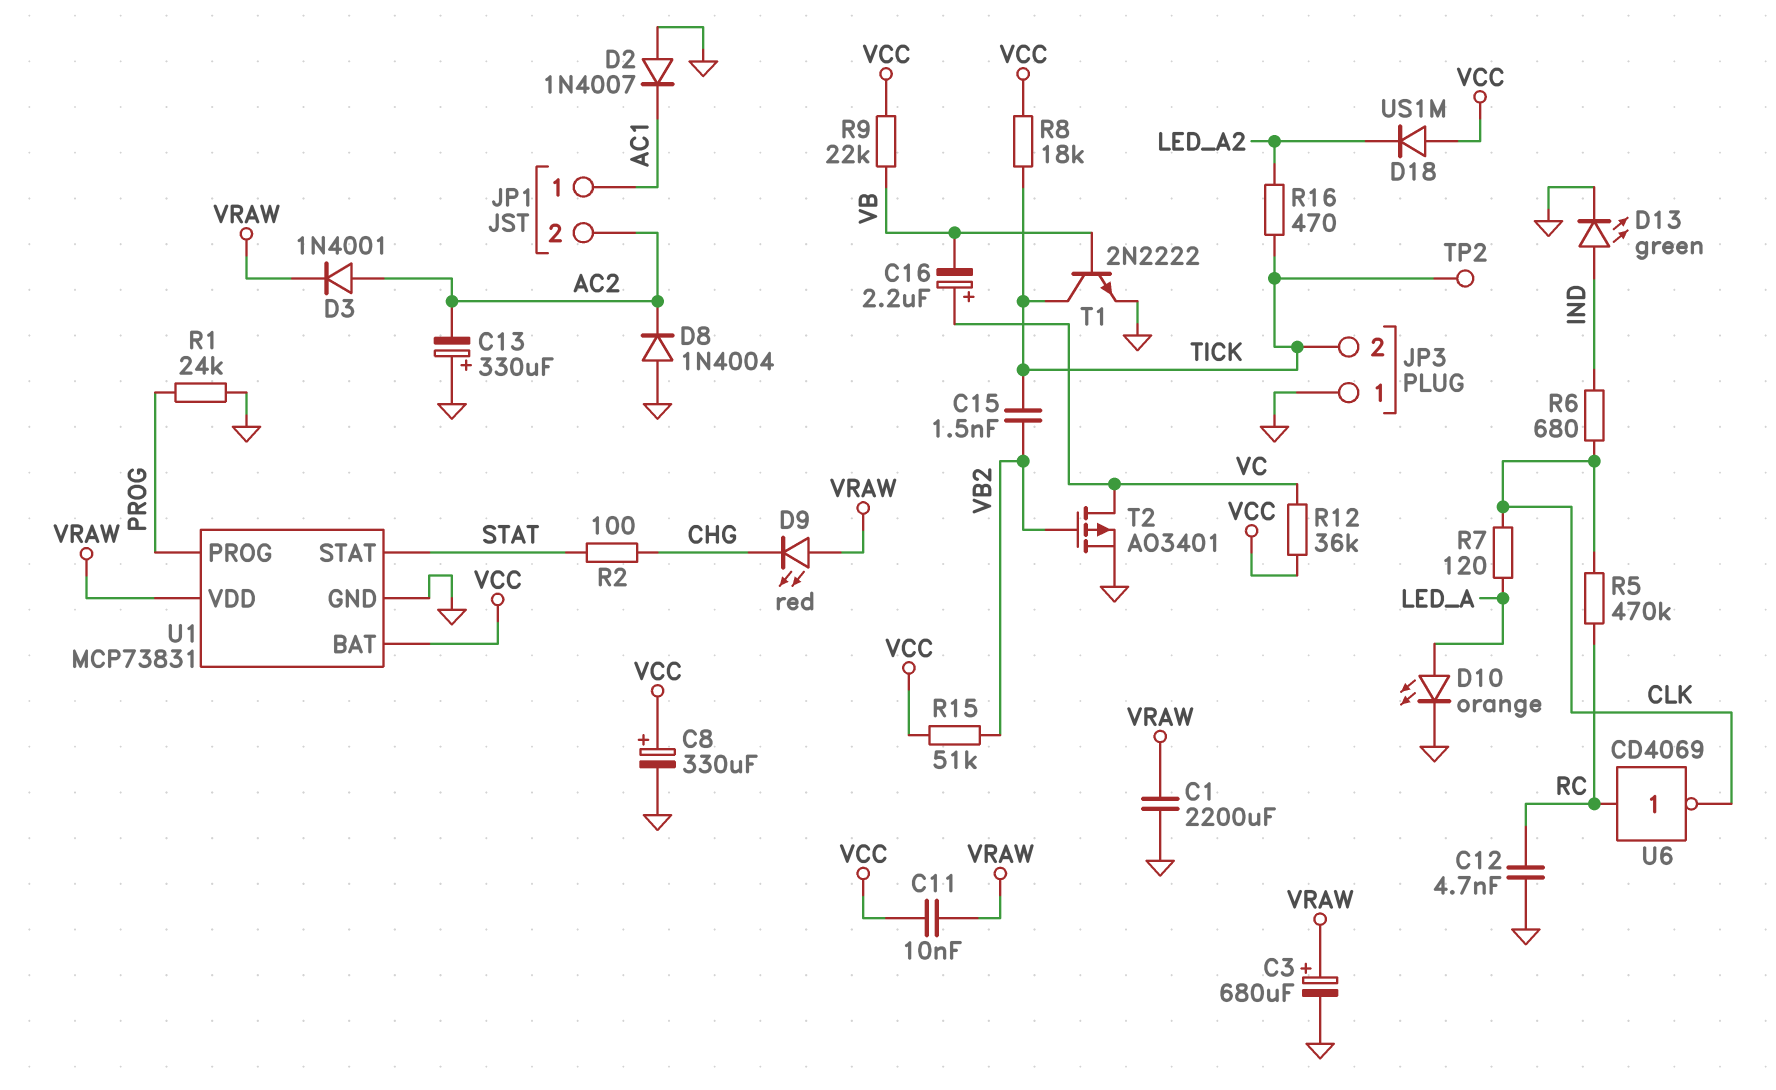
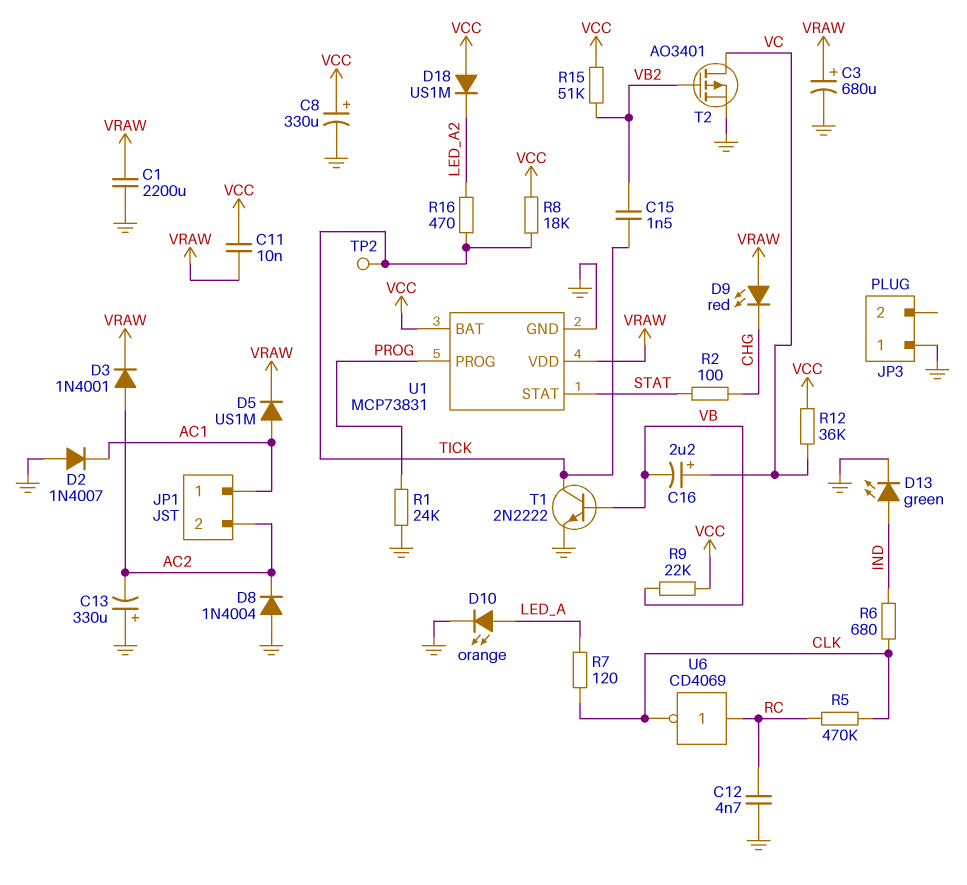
D5: none -> diode US1M (A AC1, K VRAW)
JP3 pin 2: TICK -> none

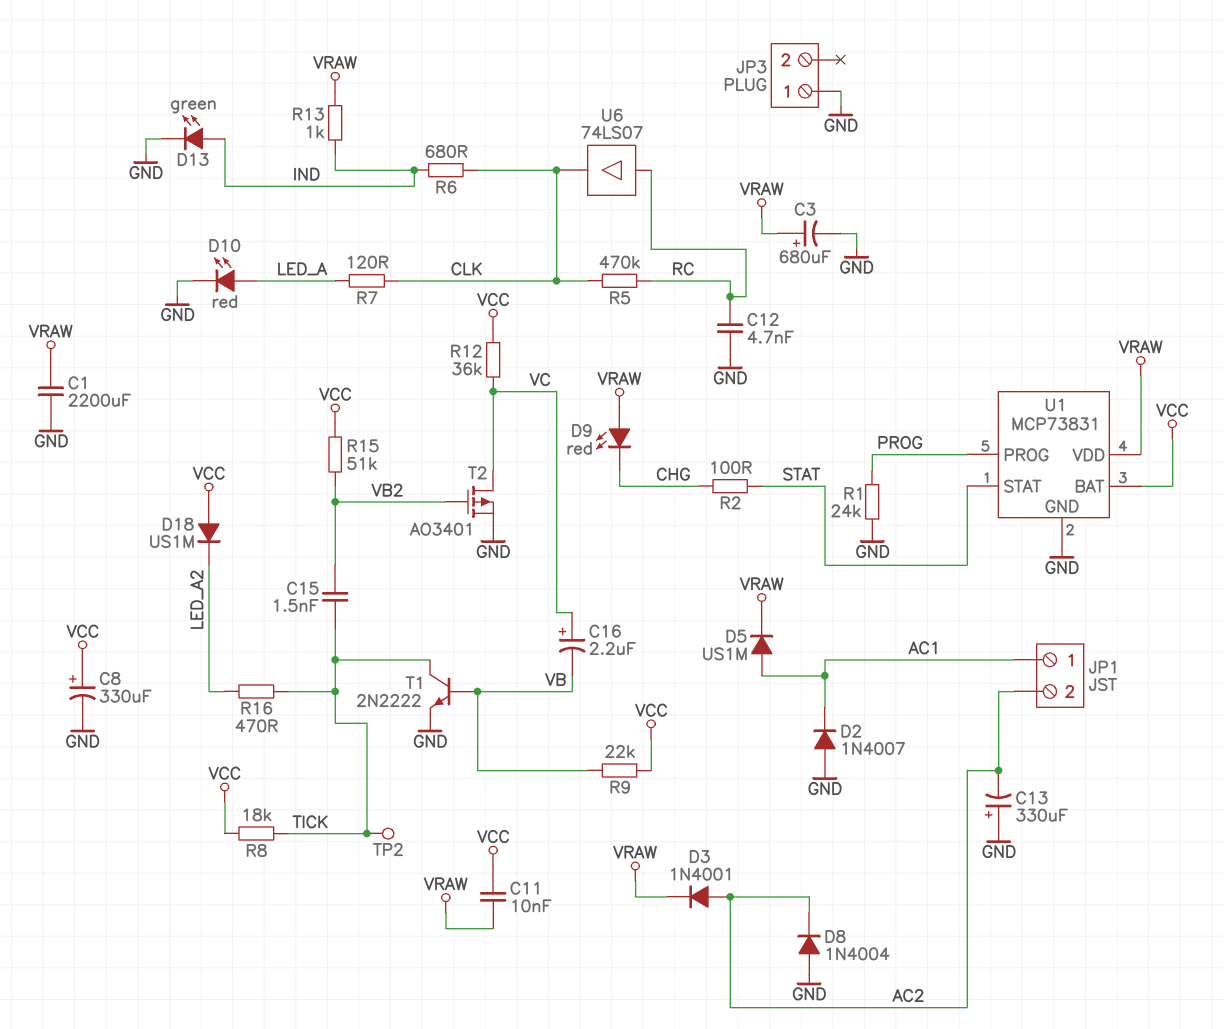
D10: LED orange (A LED_A, K GND) -> LED red (A LED_A, K GND)
R13: none -> 1k (IND, VRAW)
U6: NOT CD4069 (in RC, out CLK) -> buffer 74LS07 (in RC, out CLK)

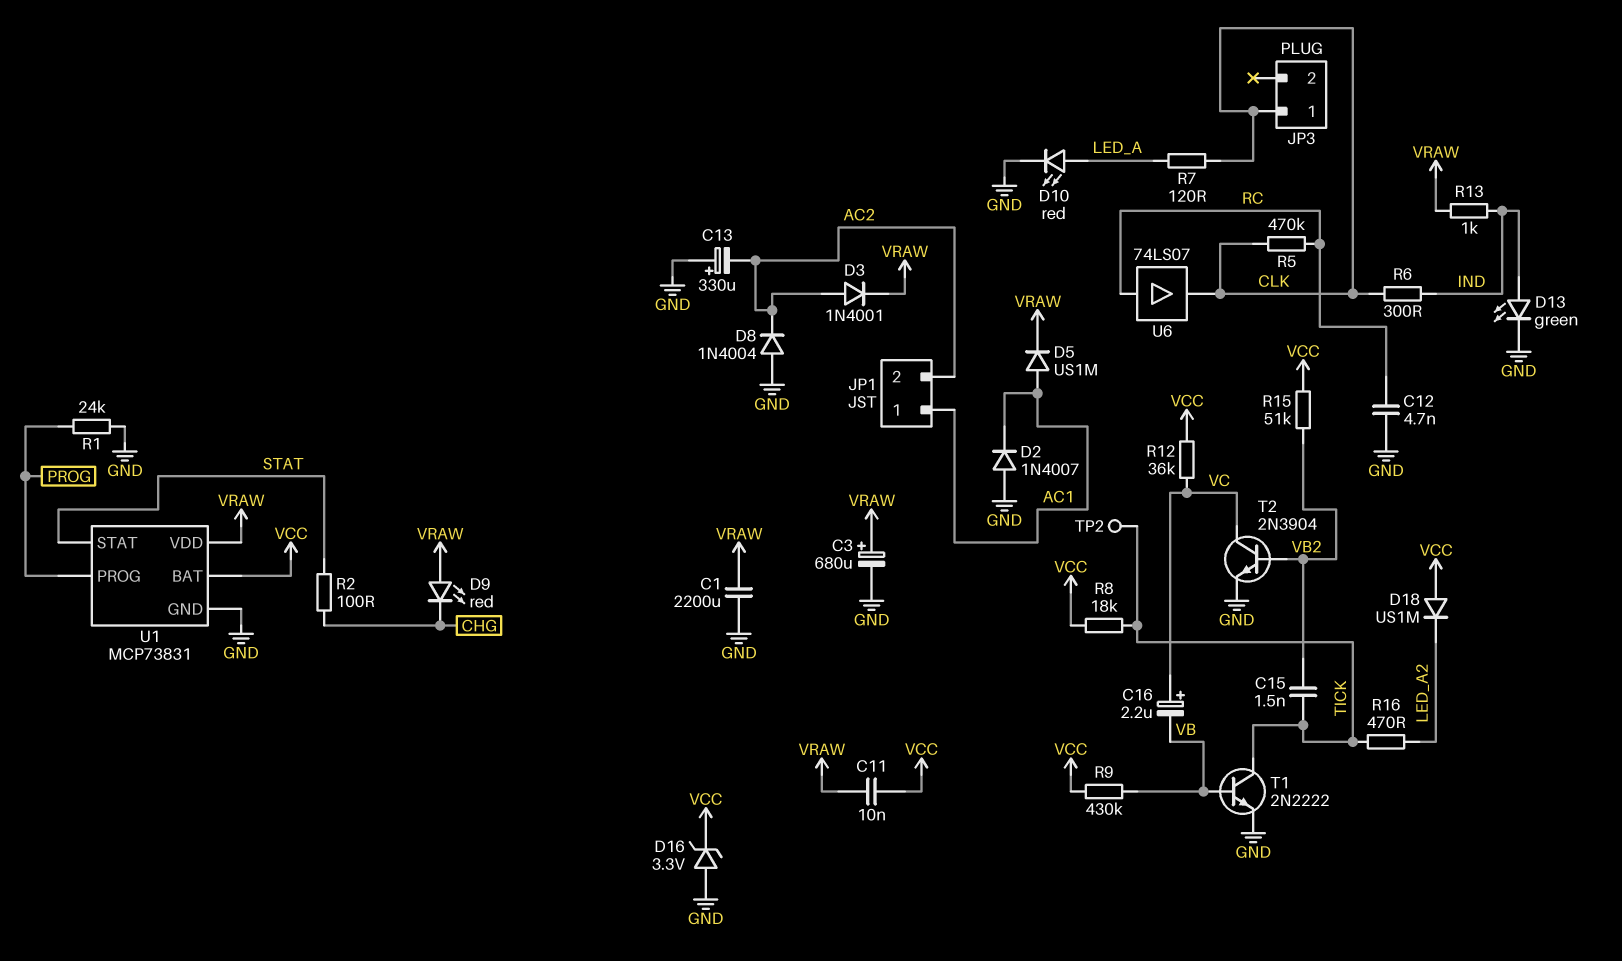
C8: 330uF (plus VCC, minus GND) -> none
D16: none -> zener 3.3V (A GND, K VCC)
JP3 pin 1: GND -> CLK
R6: 680 (CLK, IND) -> 300 (CLK, IND)
R9: 22k (VB, VCC) -> 430k (VB, VCC)
T2: PMOS AO3401 (G VB2, D VC, S GND) -> NPN 2N3904 (B VB2, C VC, E GND)

